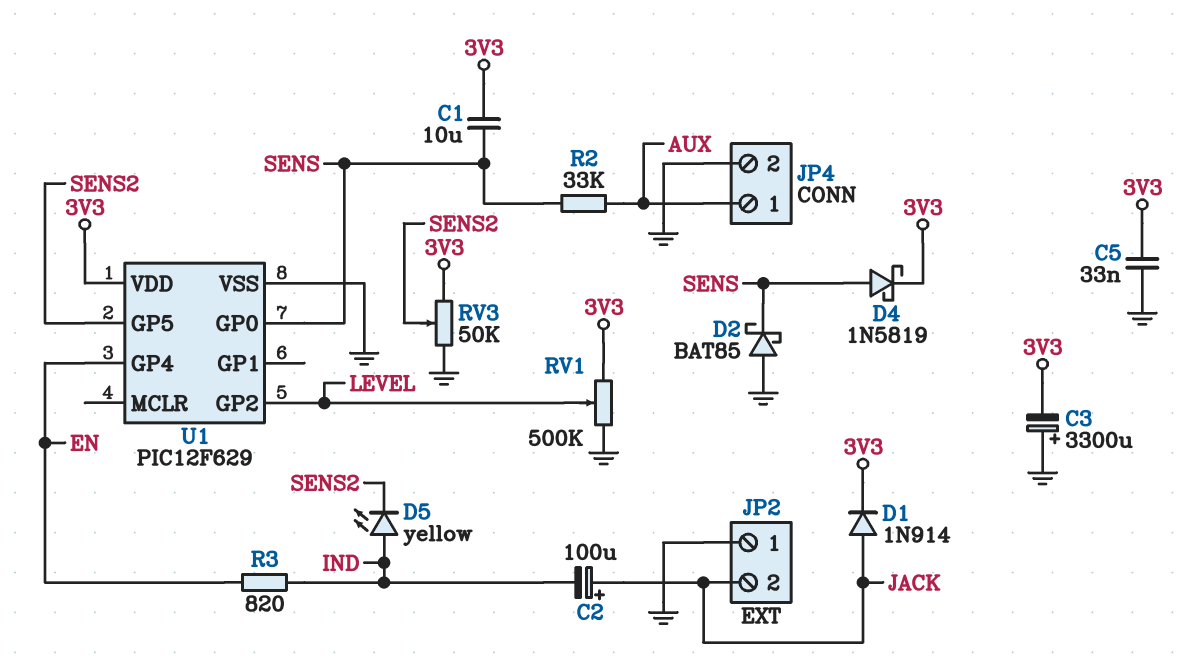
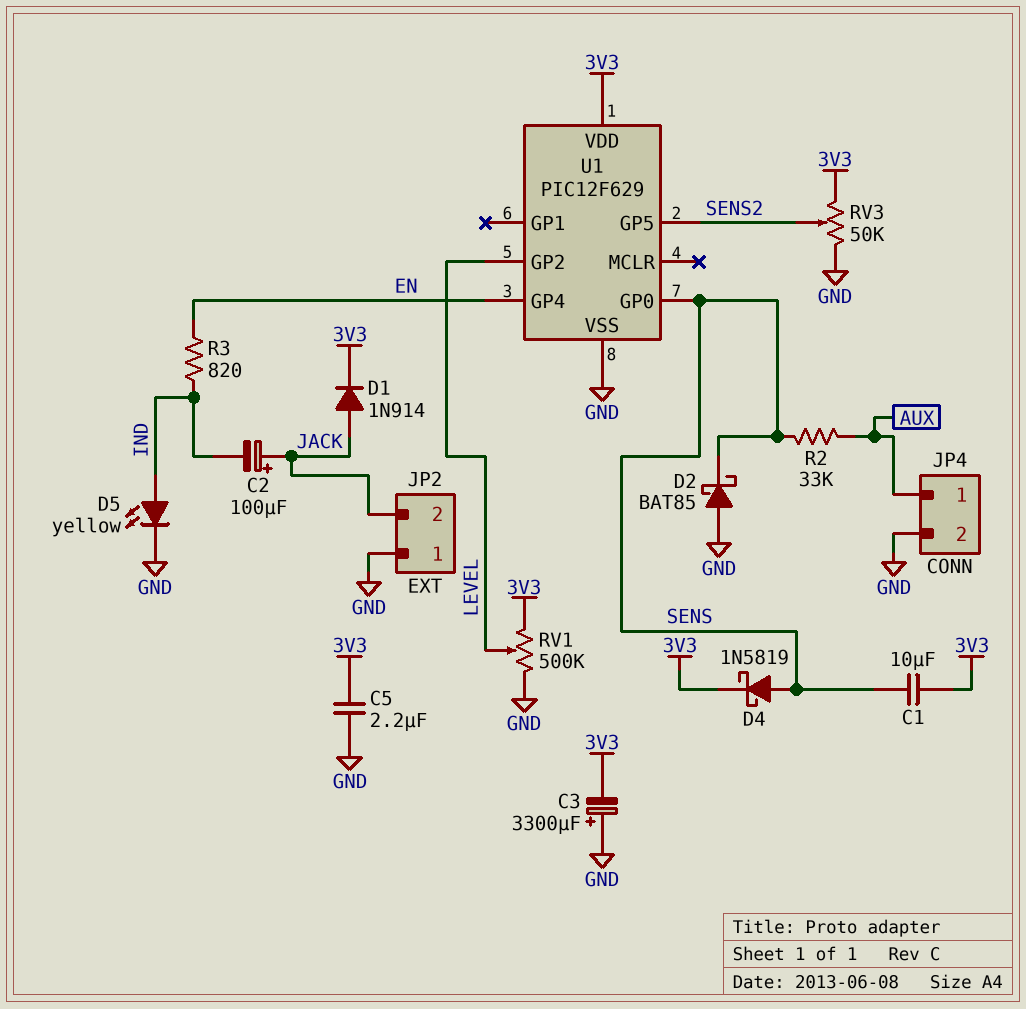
C5: 33nF (3V3, GND) -> 2.2uF (3V3, GND)
D5: LED yellow (A IND, K SENS2) -> LED yellow (A IND, K GND)

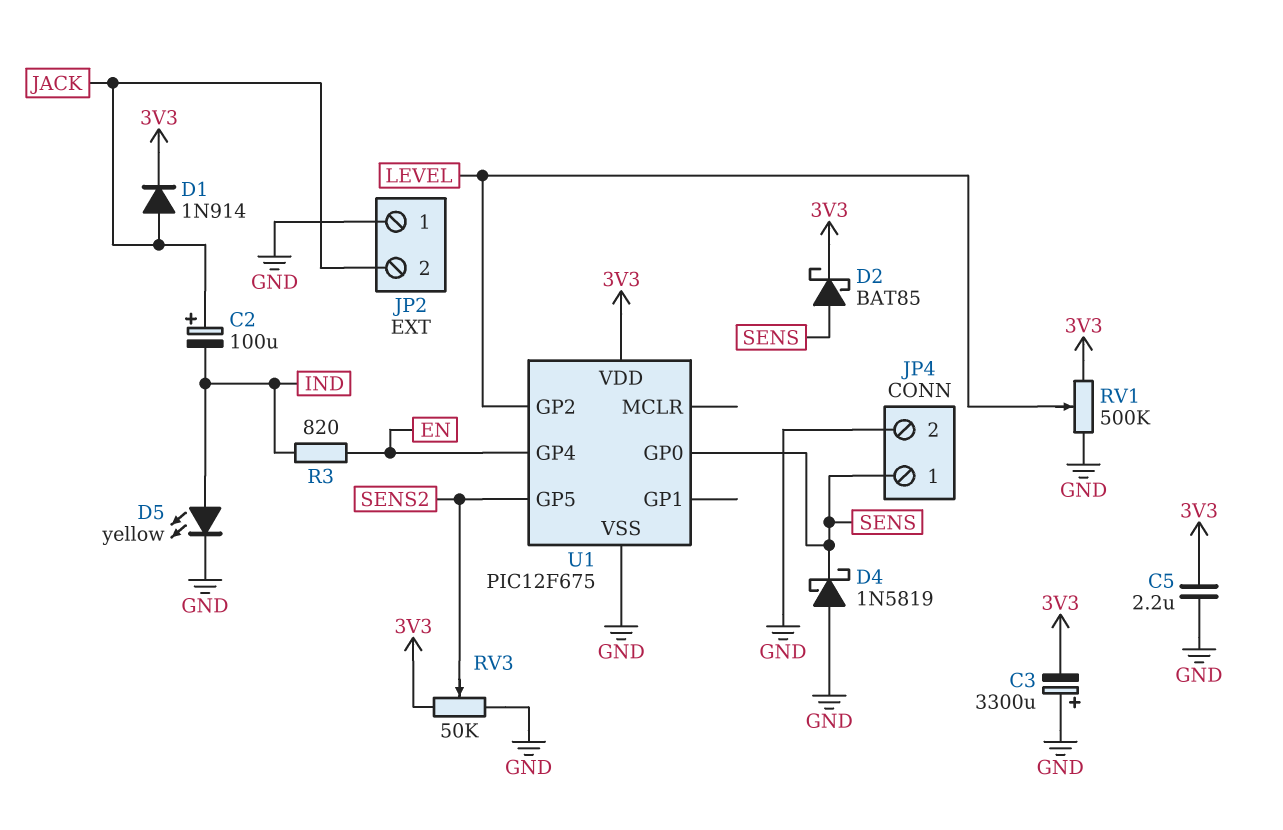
C1: 10uF (3V3, SENS) -> none
D2: schottky BAT85 (A GND, K SENS) -> schottky BAT85 (A SENS, K 3V3)
D4: schottky 1N5819 (A SENS, K 3V3) -> schottky 1N5819 (A GND, K SENS)
JP4 pin 1: AUX -> SENS
R2: 33k (AUX, SENS) -> none
U1: PIC12F629 -> PIC12F675

